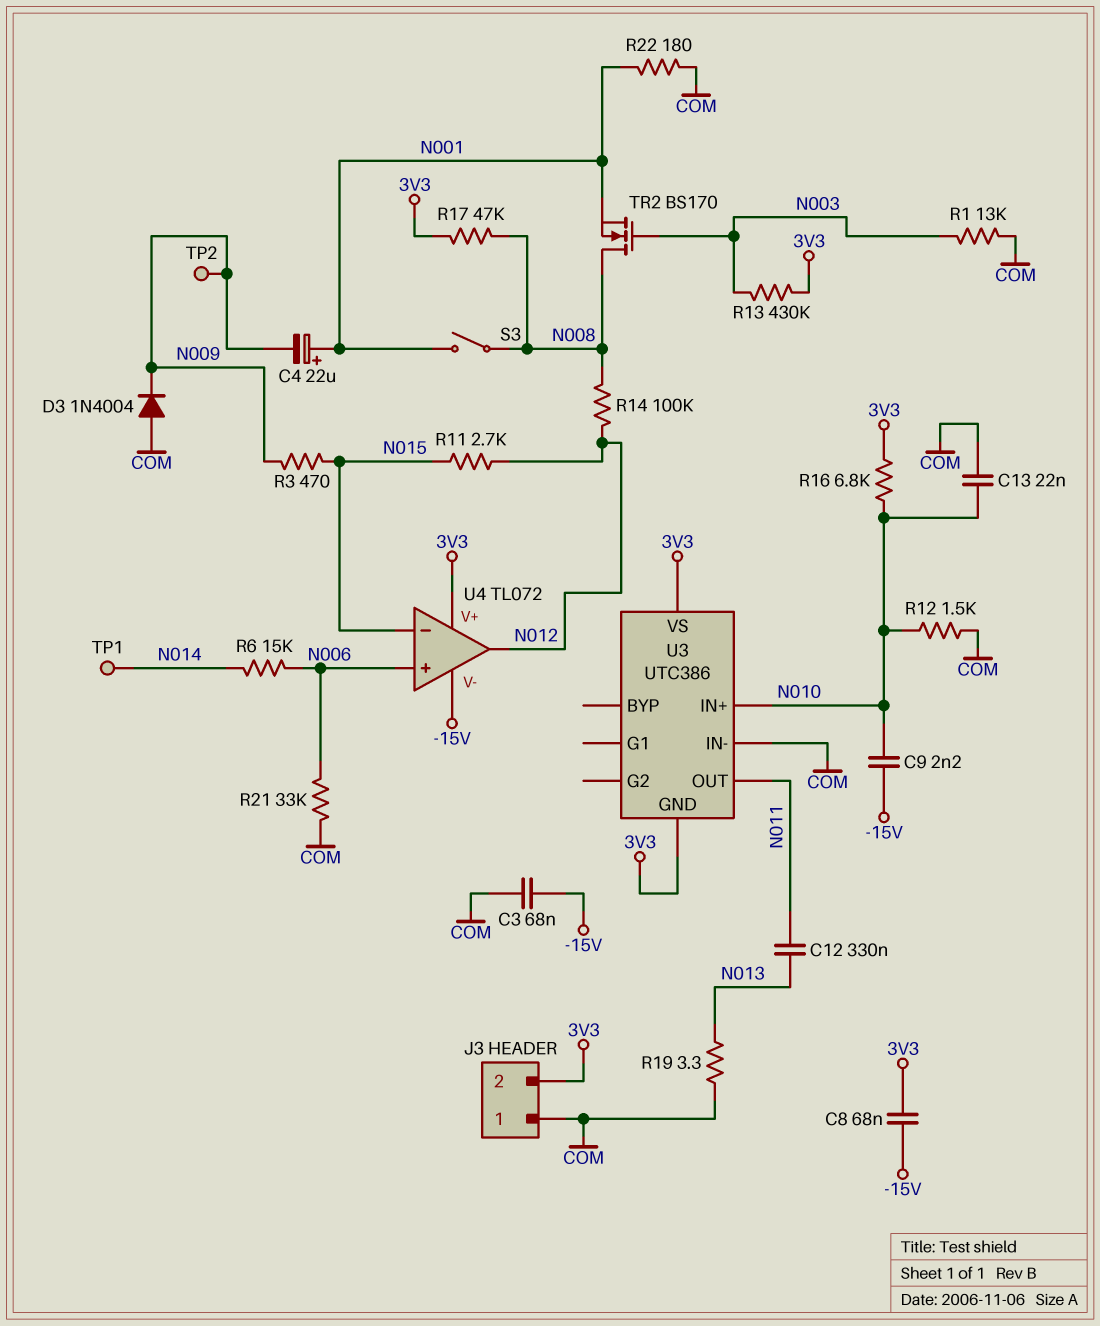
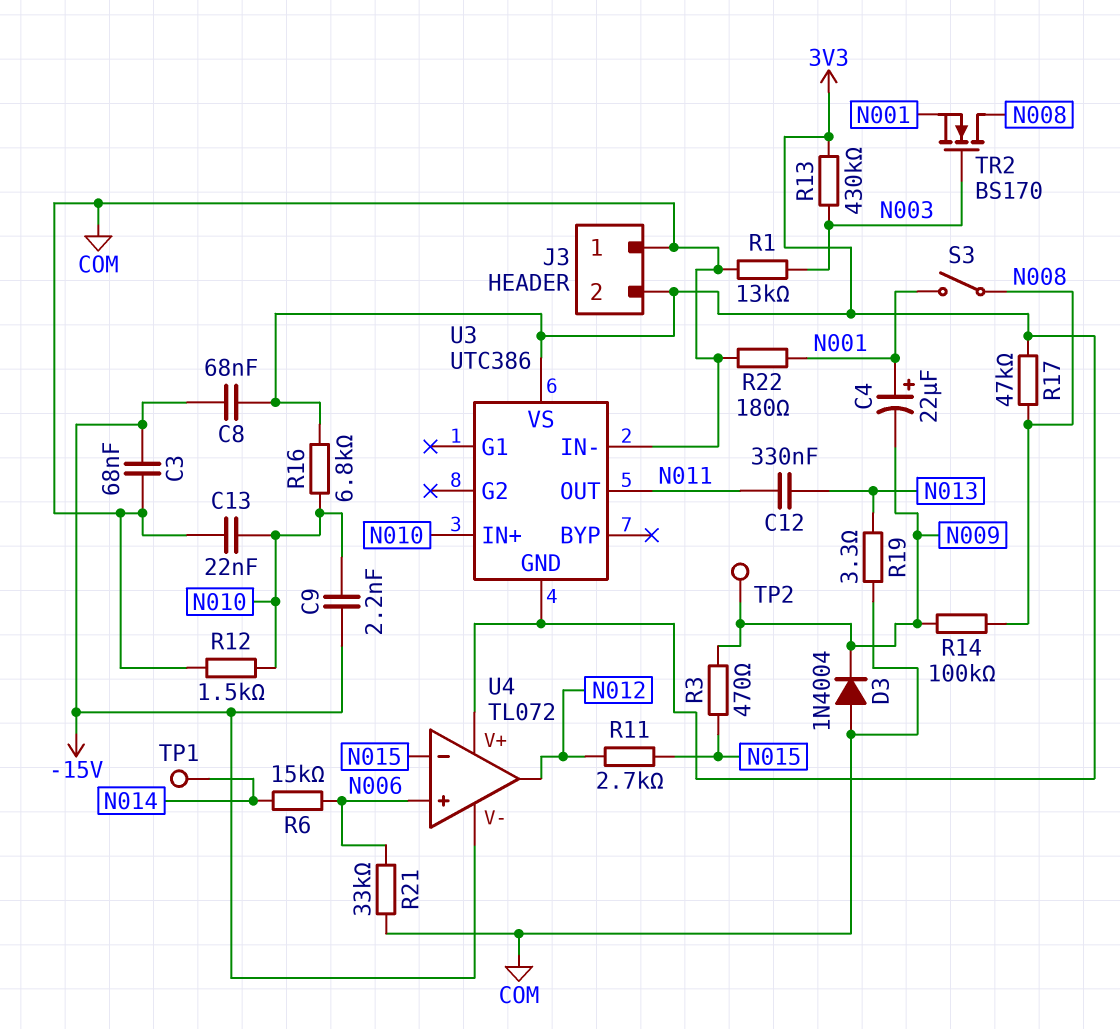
R14: 100k (N008, N012) -> 100k (N008, N009)

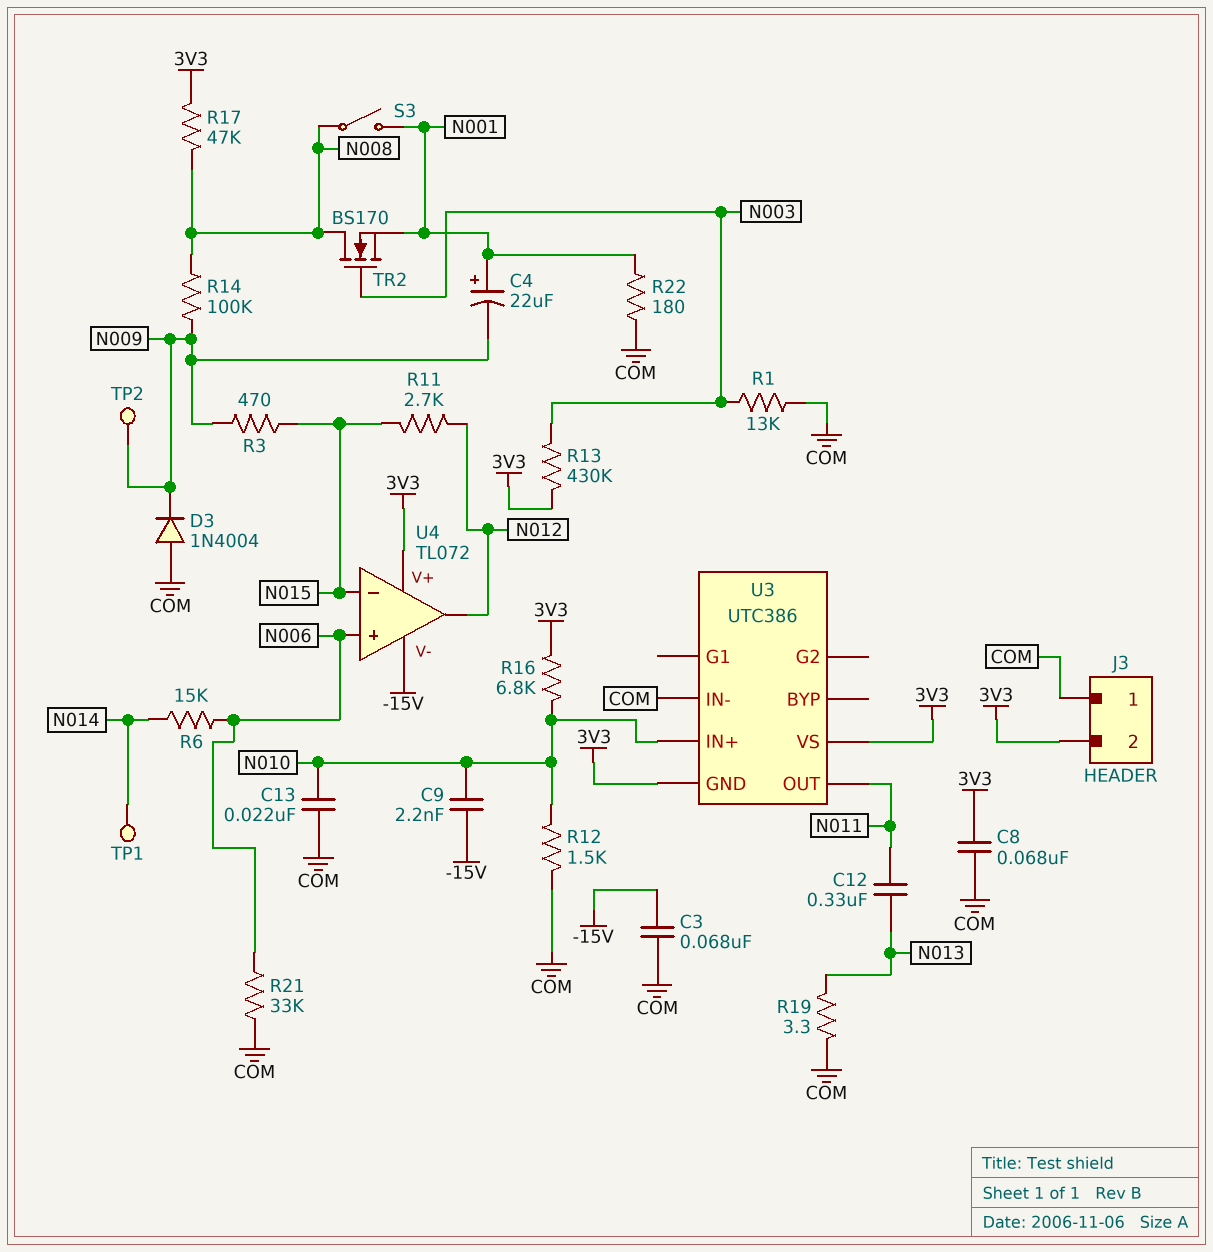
C8: 68nF (-15V, 3V3) -> 68nF (3V3, COM)

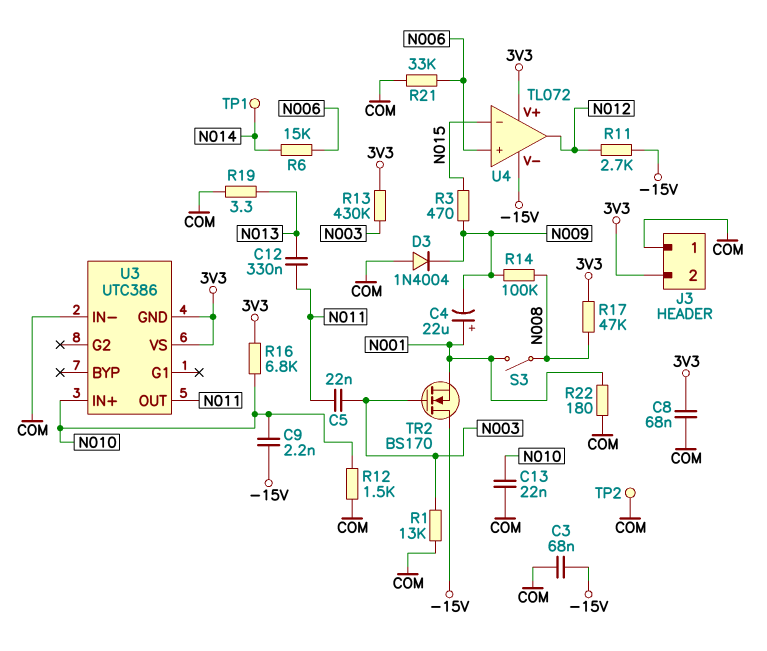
C5: none -> 22nF (N003, N011)
R11: 2.7k (N012, N015) -> 2.7k (-15V, N012)
TP2: test point (N009) -> test point (COM)
TR2: NMOS BS170 (G N003, D N008, S N001) -> NMOS BS170 (G N003, D -15V, S N001)

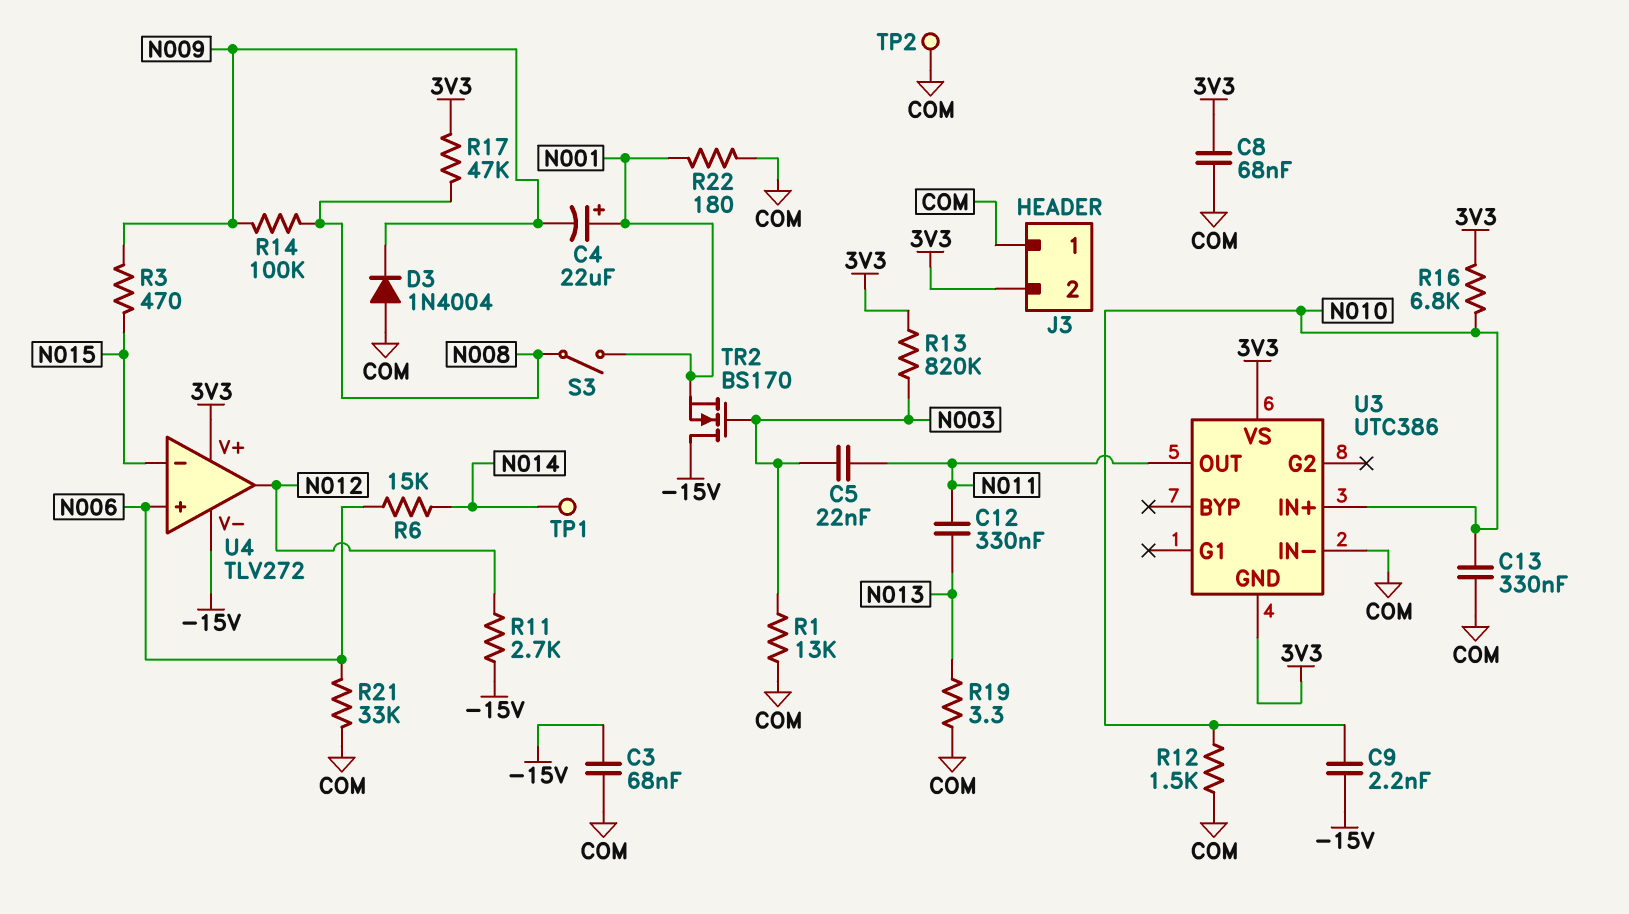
C13: 22nF (COM, N010) -> 330nF (COM, N010)
R13: 430k (3V3, N003) -> 820k (3V3, N003)
U4: TL072 -> TLV272

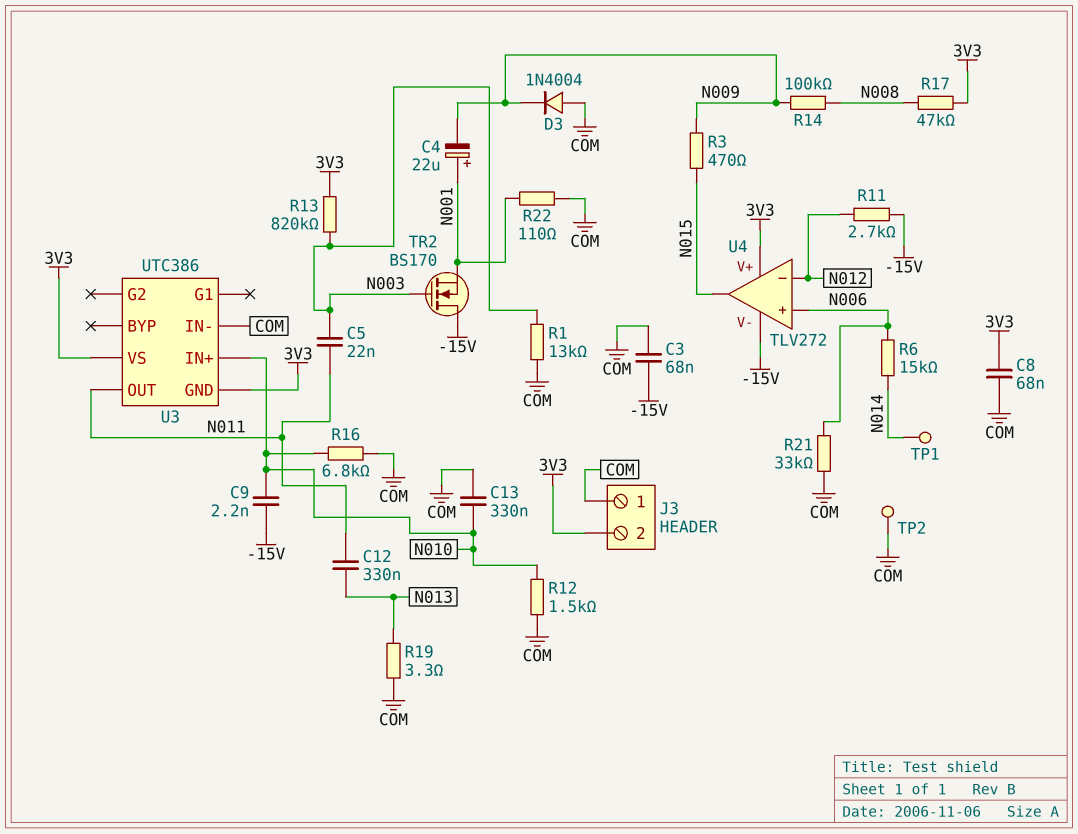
R16: 6.8k (3V3, N010) -> 6.8k (COM, N010)
R22: 180 (COM, N001) -> 110 (COM, N001)
S3: switch (N001, N008) -> none
U4 pin in-: N015 -> N012
U4 pin out: N012 -> N015

